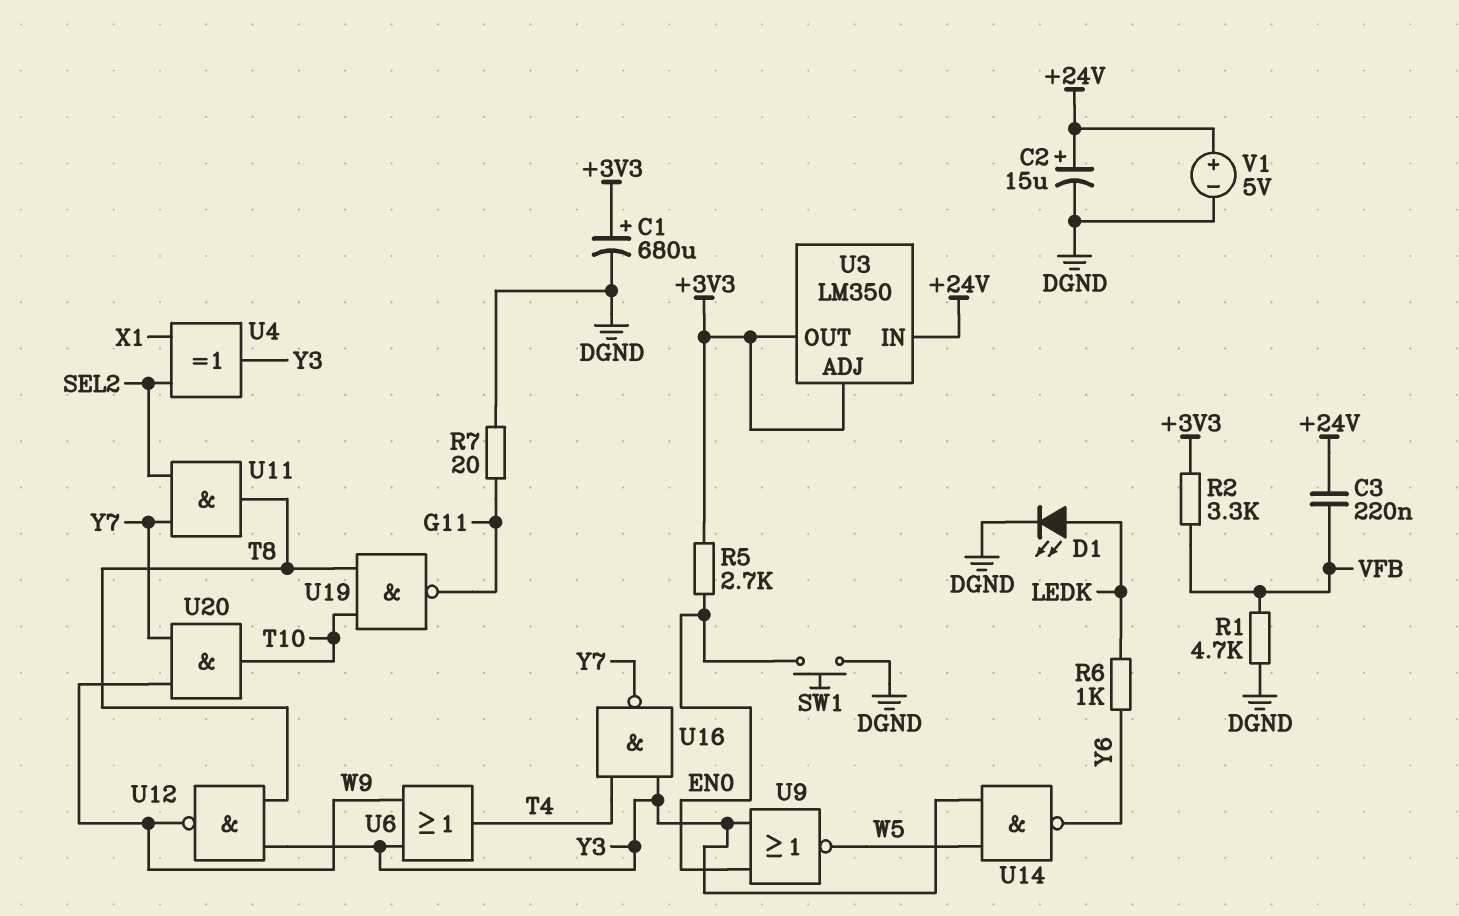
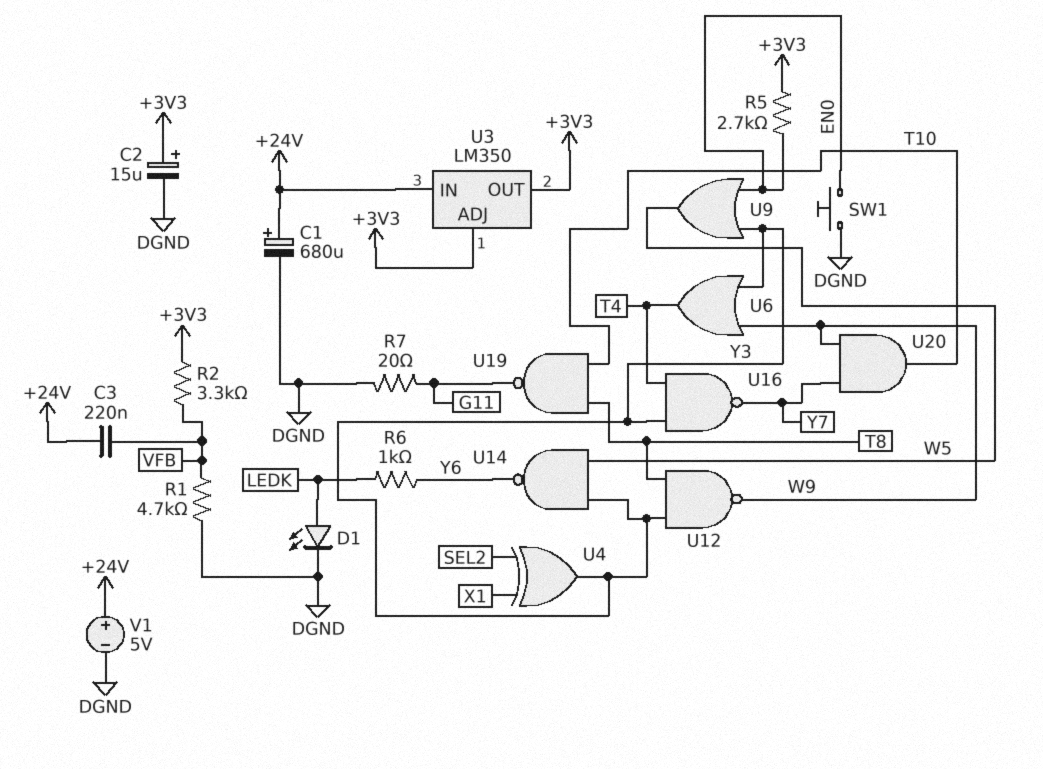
C1: 680uF (plus +3V3, minus DGND) -> 680uF (plus +24V, minus DGND)
C2: 15uF (plus +24V, minus DGND) -> 15uF (plus +3V3, minus DGND)
U9: NOR (in EN0, in Y3, out W5) -> OR (in EN0, in Y3, out W5)
U11: AND (in SEL2, in Y7, out T8) -> none

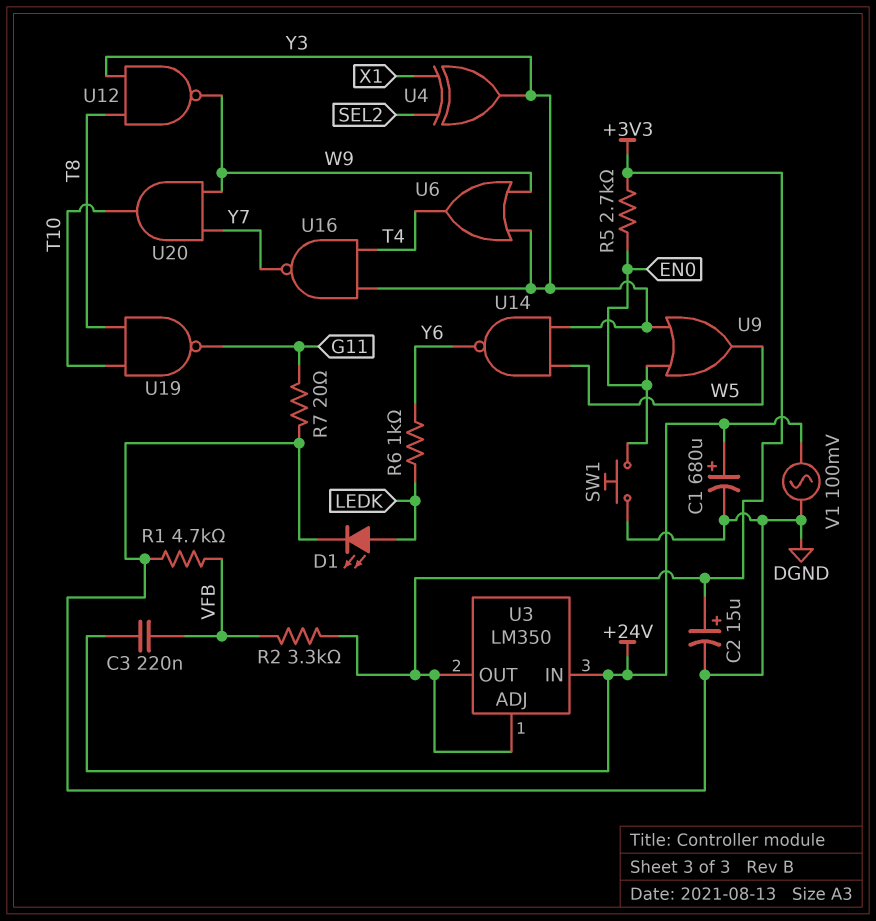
V1: 5V (plus +24V, minus DGND) -> AC 100mV (+24V, DGND)

